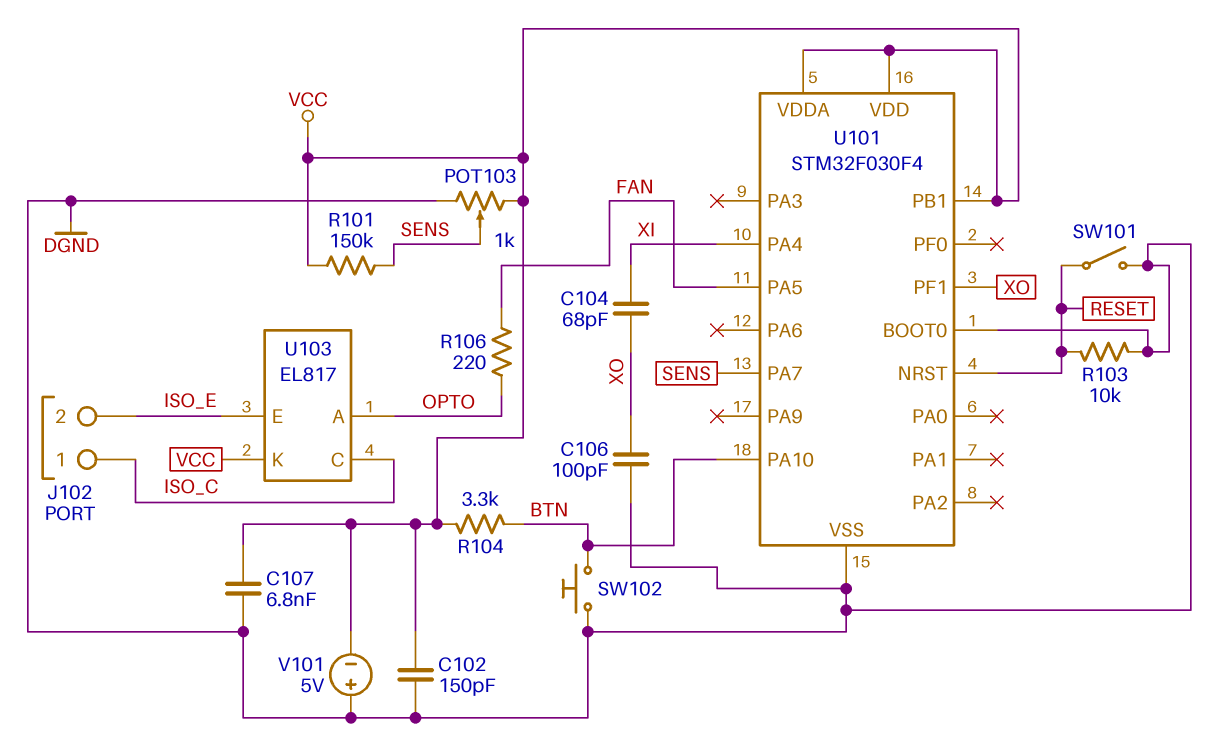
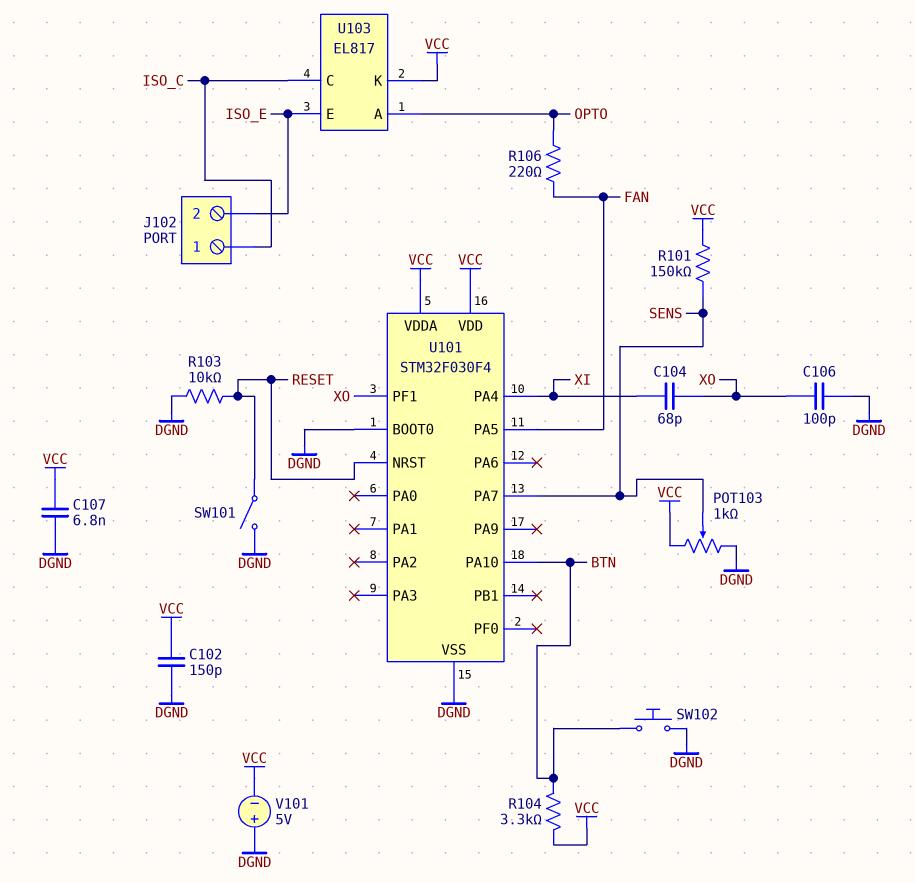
U101 pin PB1: VCC -> none

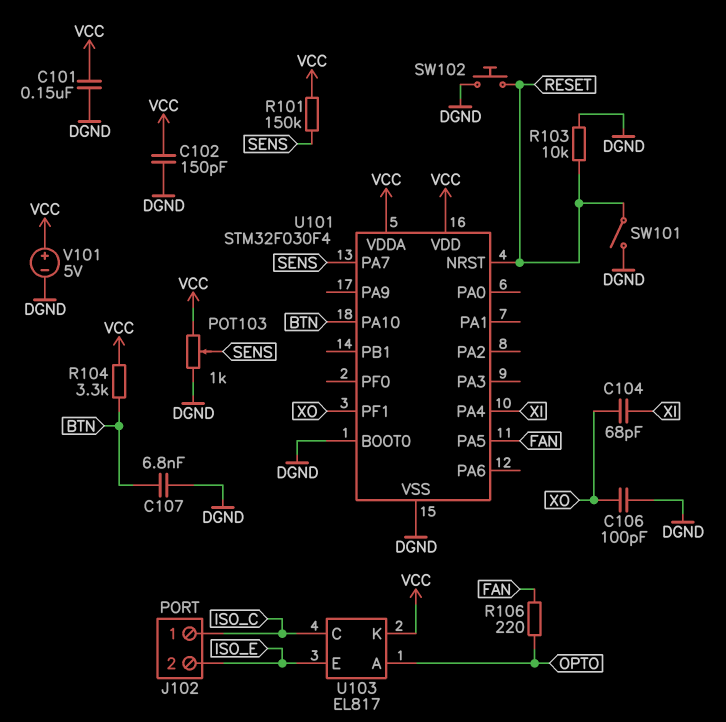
C101: none -> 150nF (DGND, VCC)
C107: 6.8nF (DGND, VCC) -> 6.8nF (BTN, DGND)
SW102: button (BTN, DGND) -> button (DGND, RESET)
V101: 5V (plus DGND, minus VCC) -> 5V (plus VCC, minus DGND)

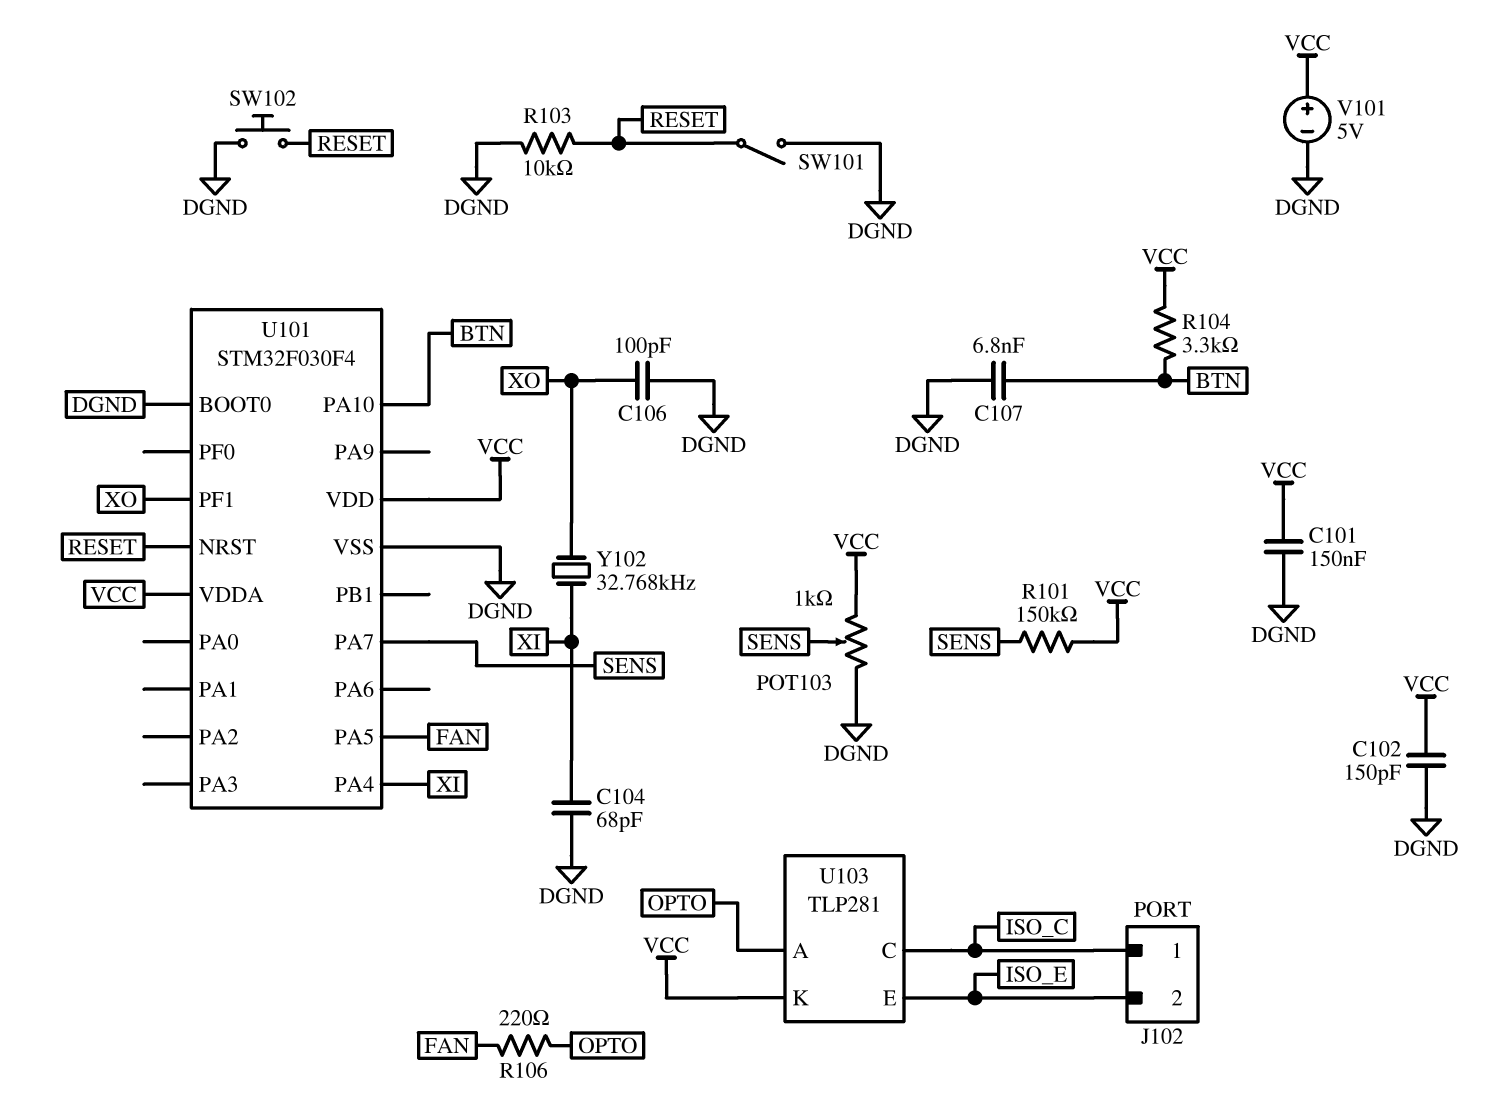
C104: 68pF (XI, XO) -> 68pF (DGND, XI)
U103: EL817 -> TLP281
Y102: none -> 32.768kHz (XI, XO)

